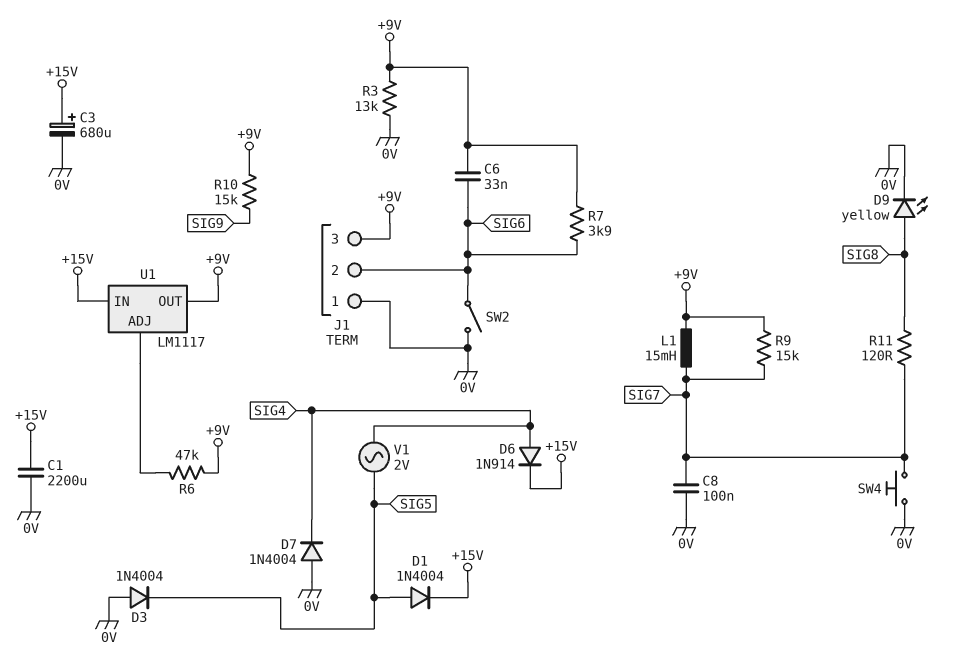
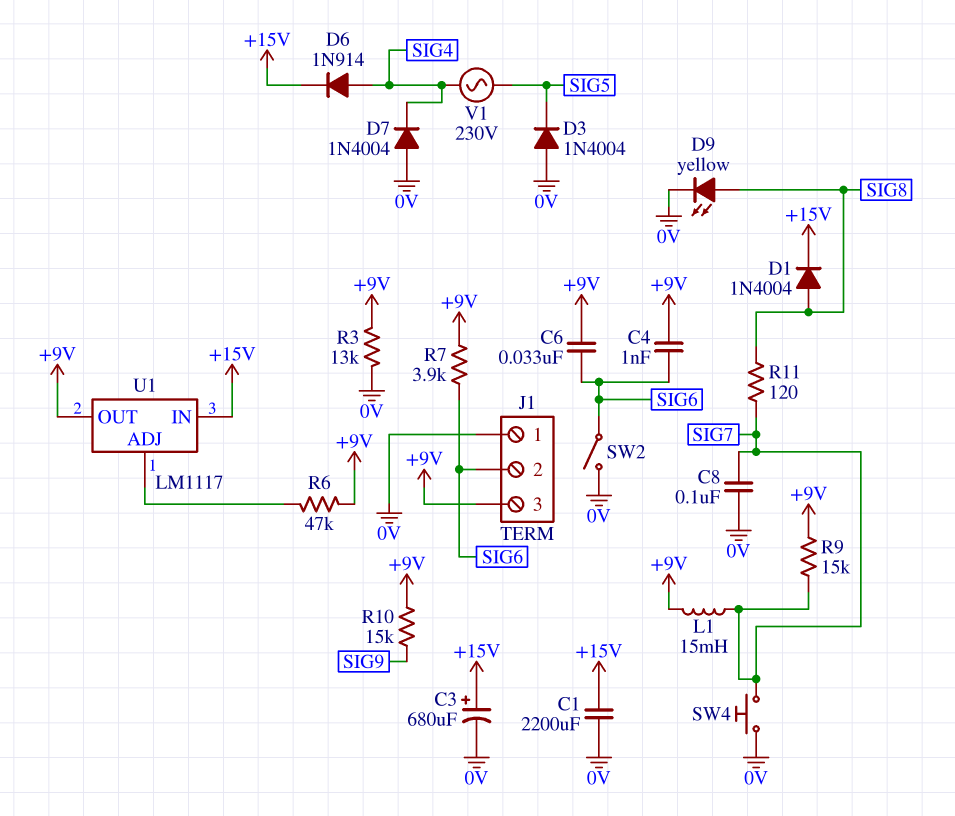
C4: none -> 1nF (+9V, SIG6)
D1: diode 1N4004 (A SIG5, K +15V) -> diode 1N4004 (A SIG8, K +15V)
V1: AC 2V (SIG4, SIG5) -> AC 230V (SIG4, SIG5)

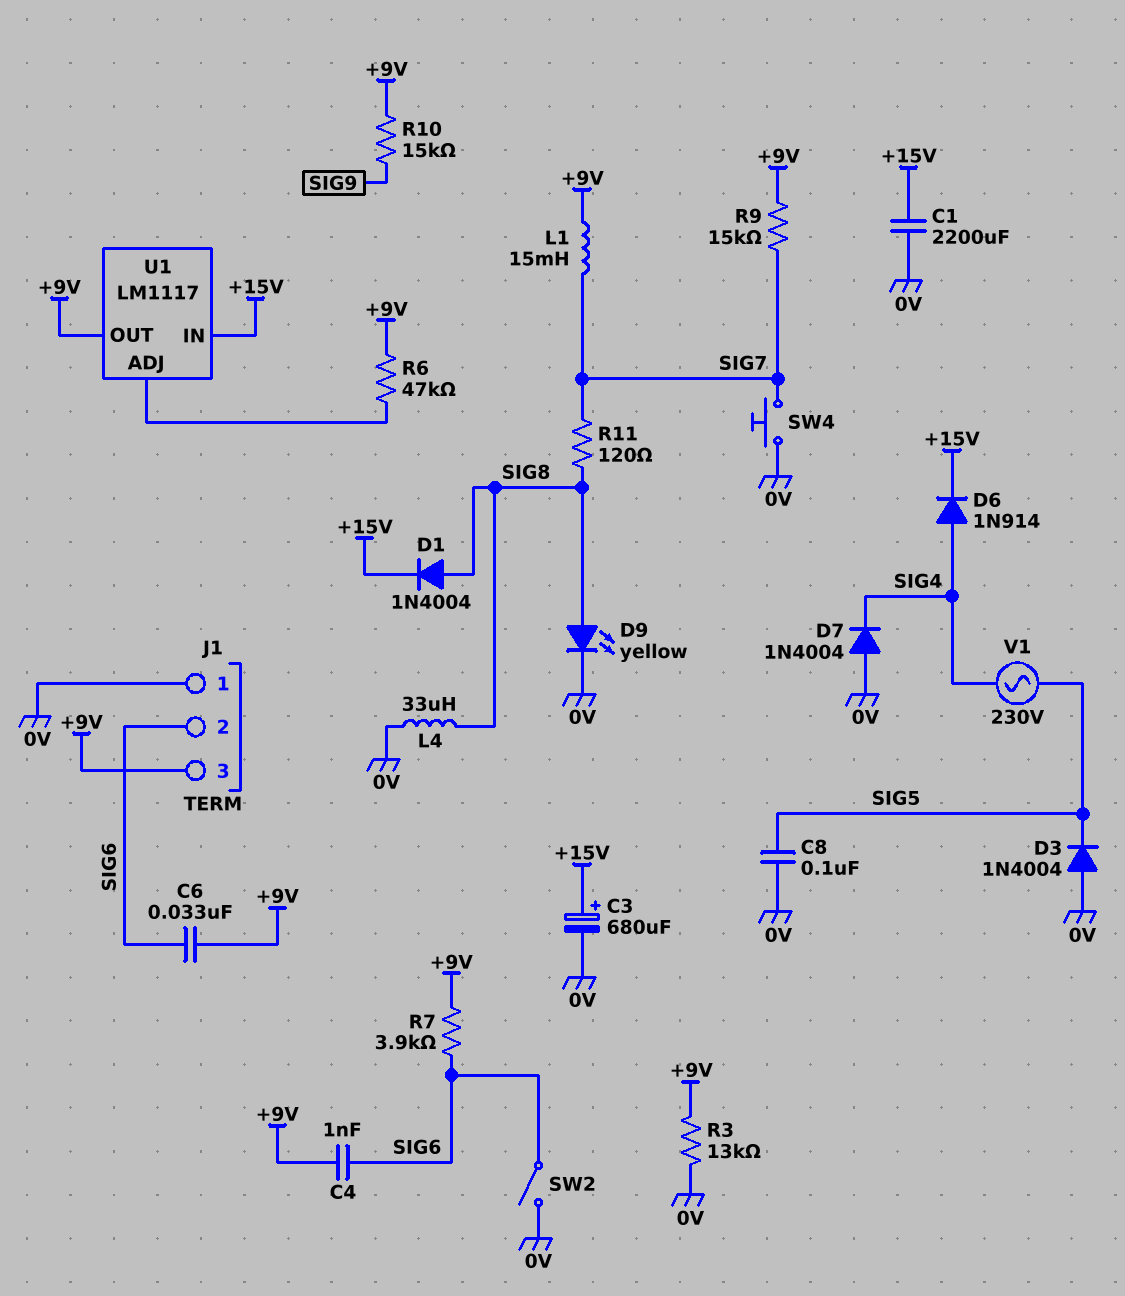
C8: 100nF (0V, SIG7) -> 100nF (0V, SIG5)
L4: none -> 33uH (0V, SIG8)

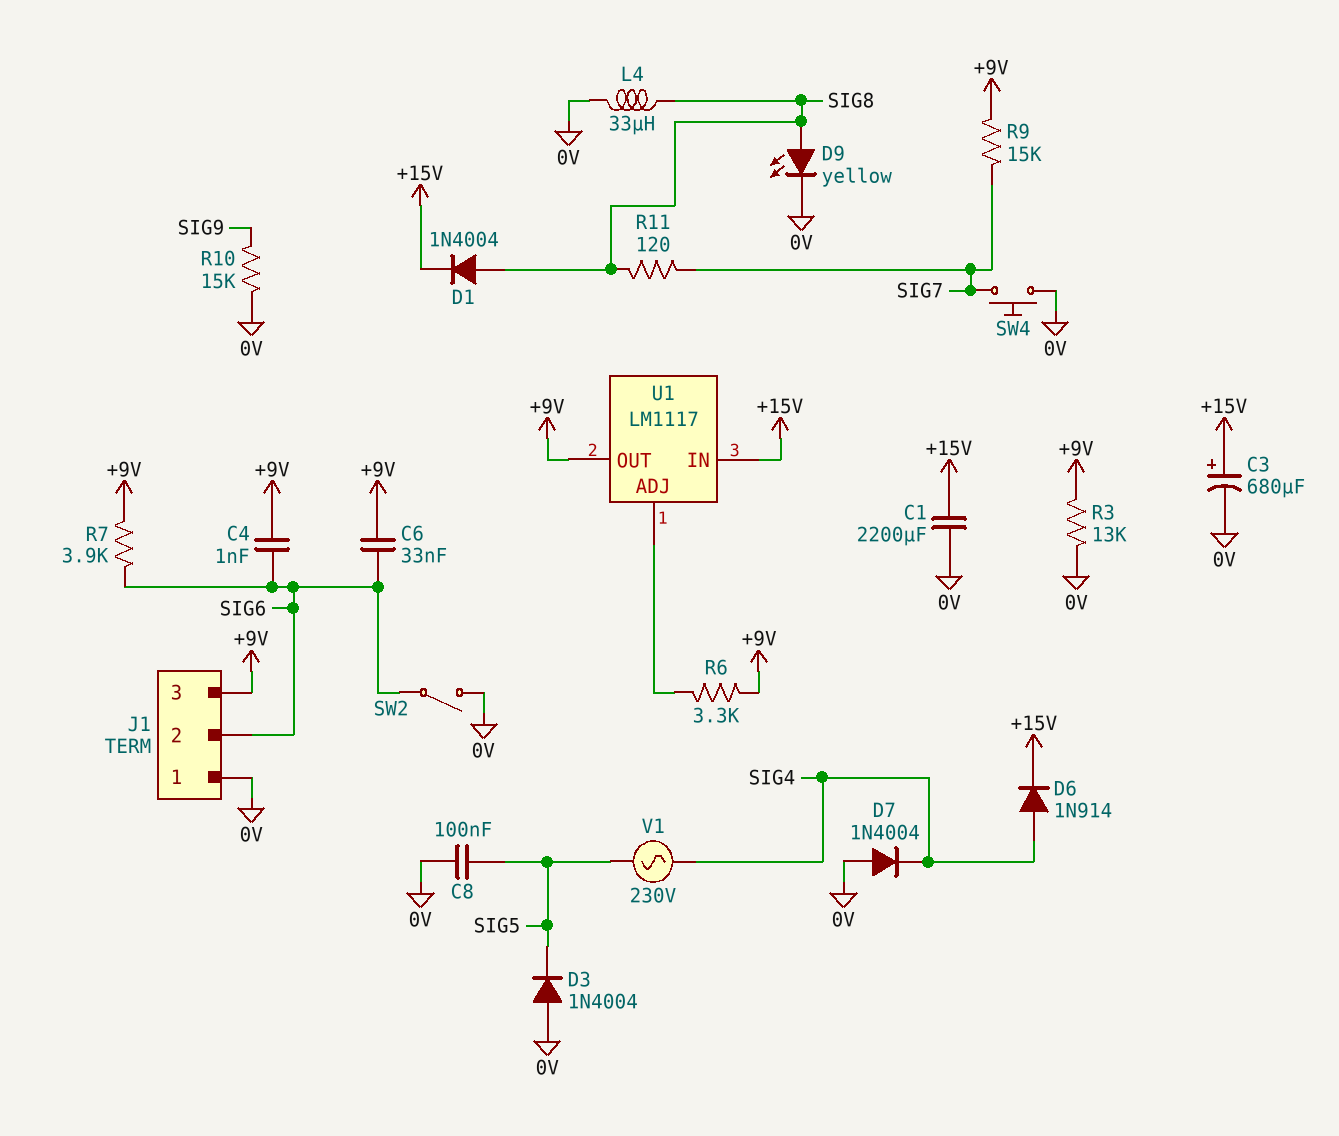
L1: 15mH (+9V, SIG7) -> none
R6: 47k (+9V, U1/ADJ) -> 3.3k (+9V, U1/ADJ)
R10: 15k (+9V, SIG9) -> 15k (0V, SIG9)

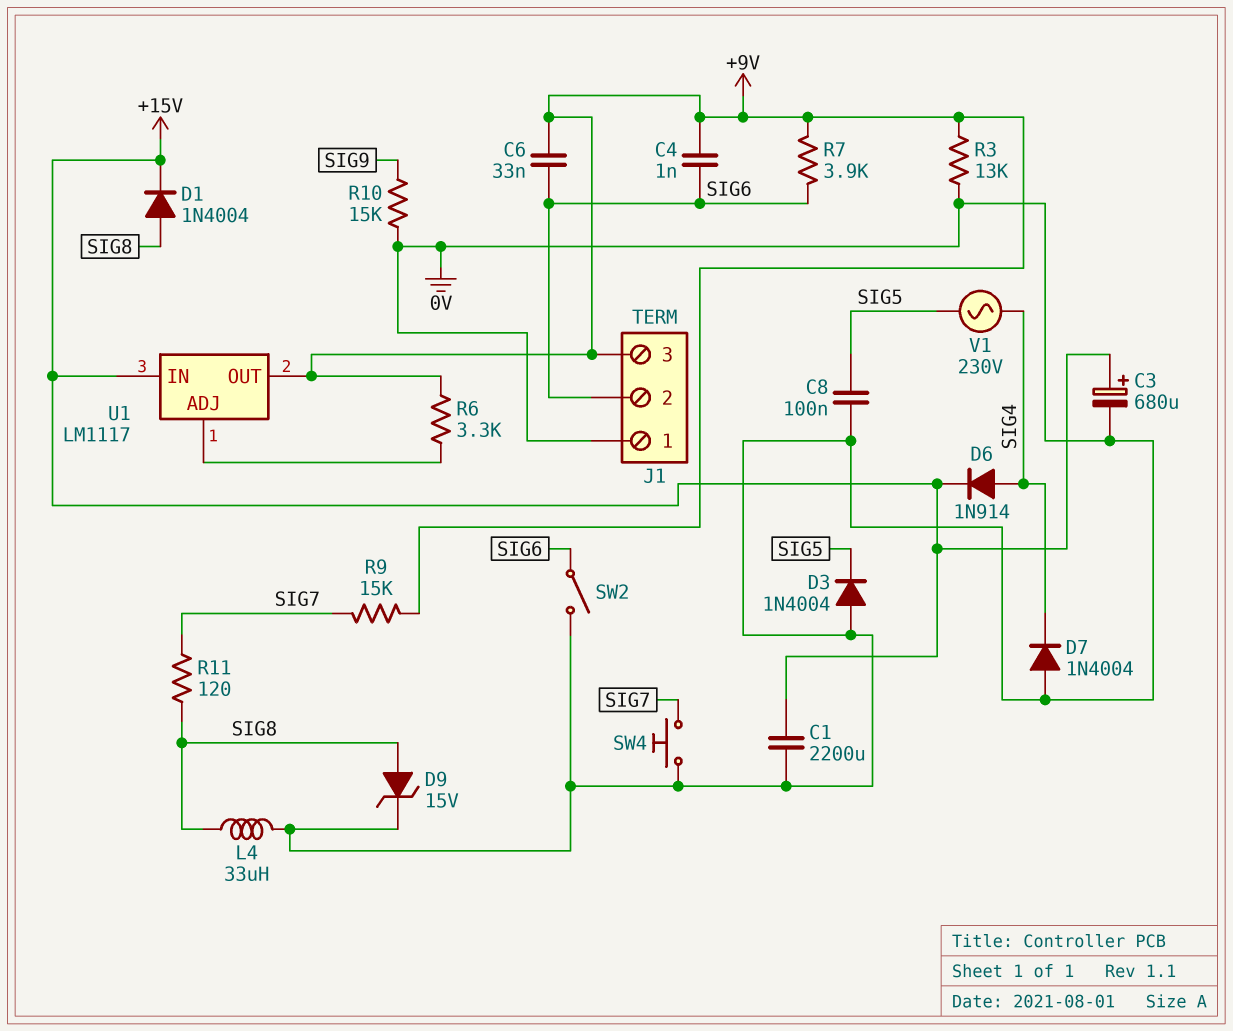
D9: LED yellow (A SIG8, K 0V) -> zener 15V (A SIG8, K 0V)

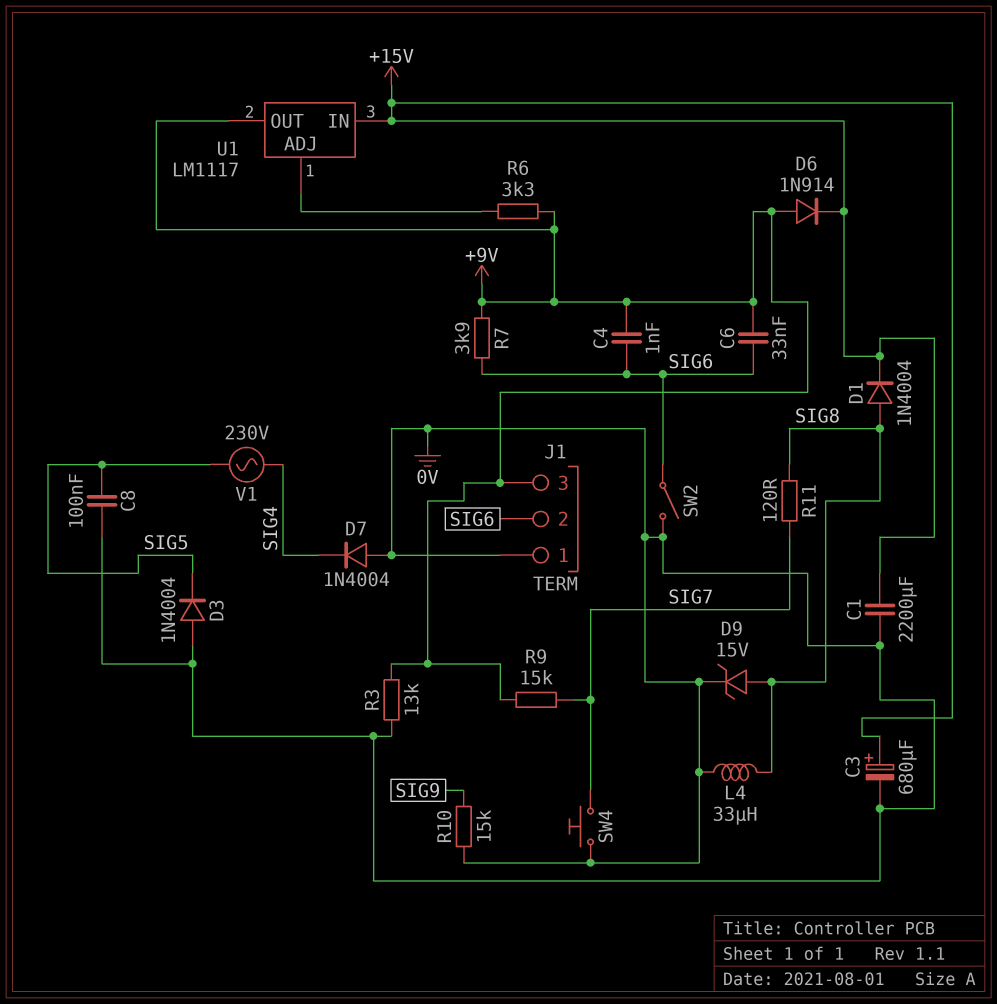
D6: diode 1N914 (A SIG4, K +15V) -> diode 1N914 (A +9V, K +15V)

